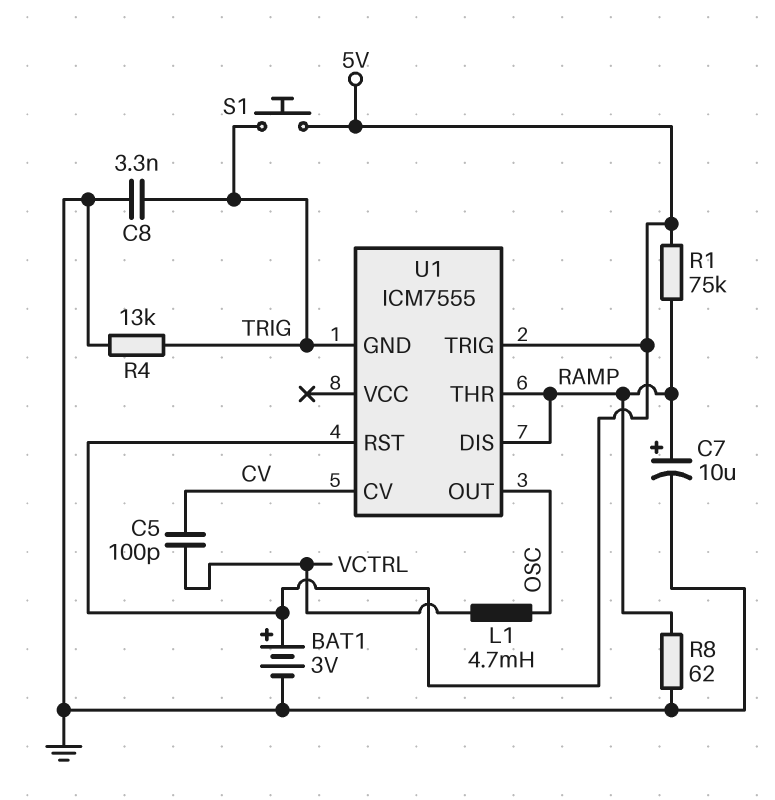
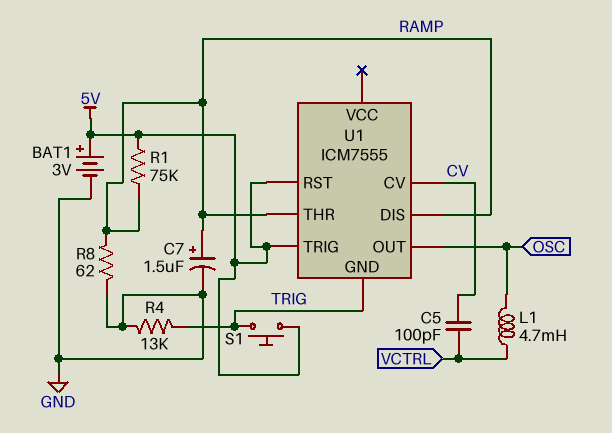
C7: 10uF (plus RAMP, minus GND) -> 1.5uF (plus RAMP, minus GND)
C8: 3.3nF (GND, TRIG) -> none

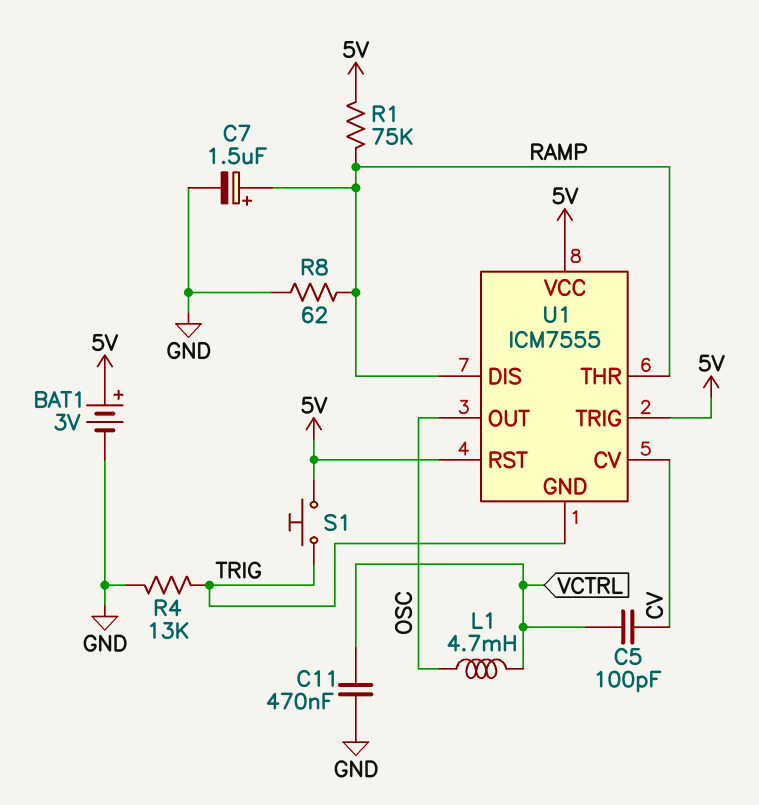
C11: none -> 470nF (GND, VCTRL)
U1 pin VCC: none -> 5V

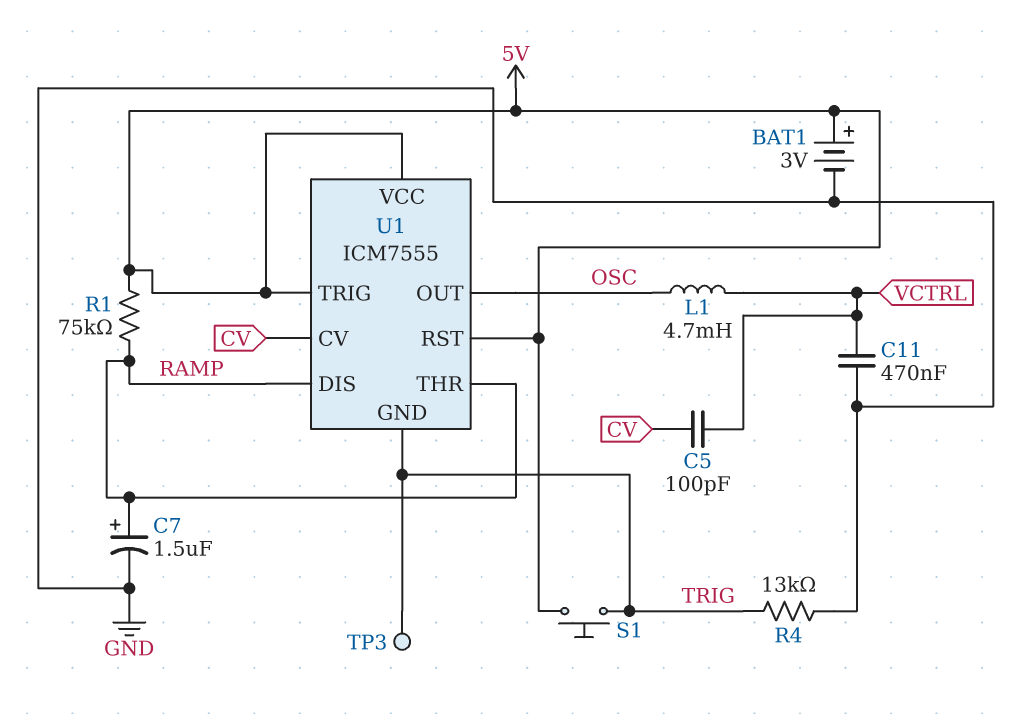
R8: 62 (GND, RAMP) -> none
TP3: none -> test point (TRIG)

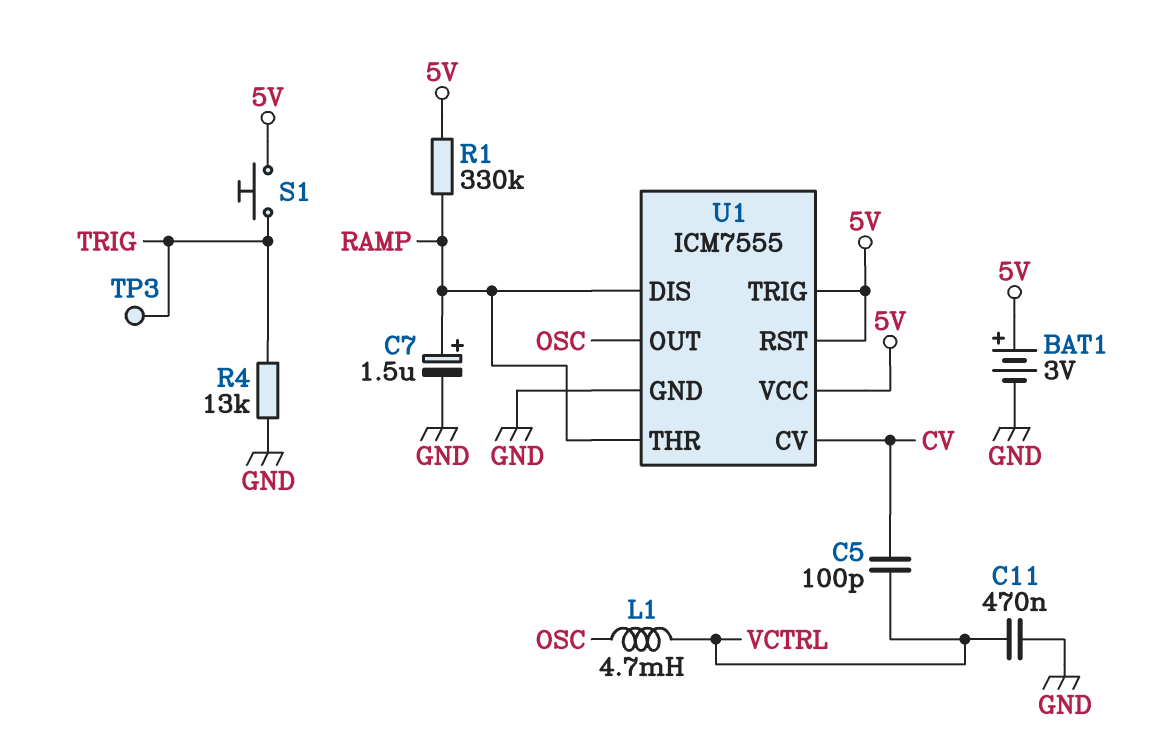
R1: 75k (5V, RAMP) -> 330k (5V, RAMP)
U1 pin GND: TRIG -> GND

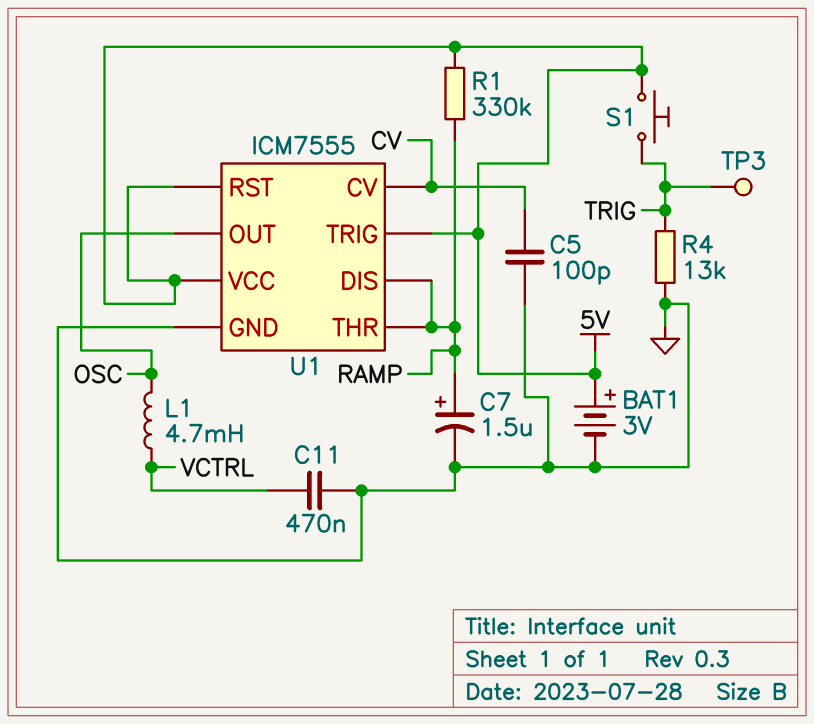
C5: 100pF (CV, VCTRL) -> 100pF (CV, GND)

